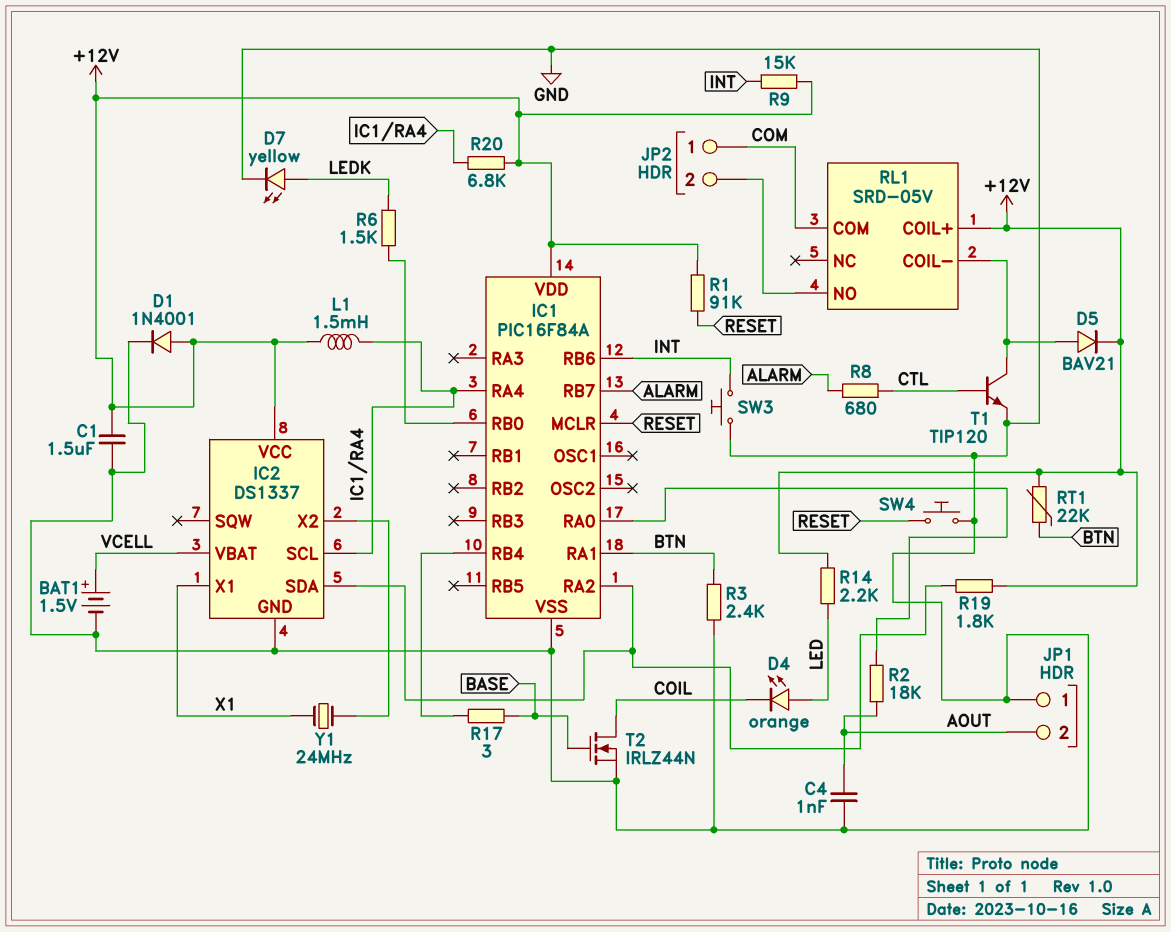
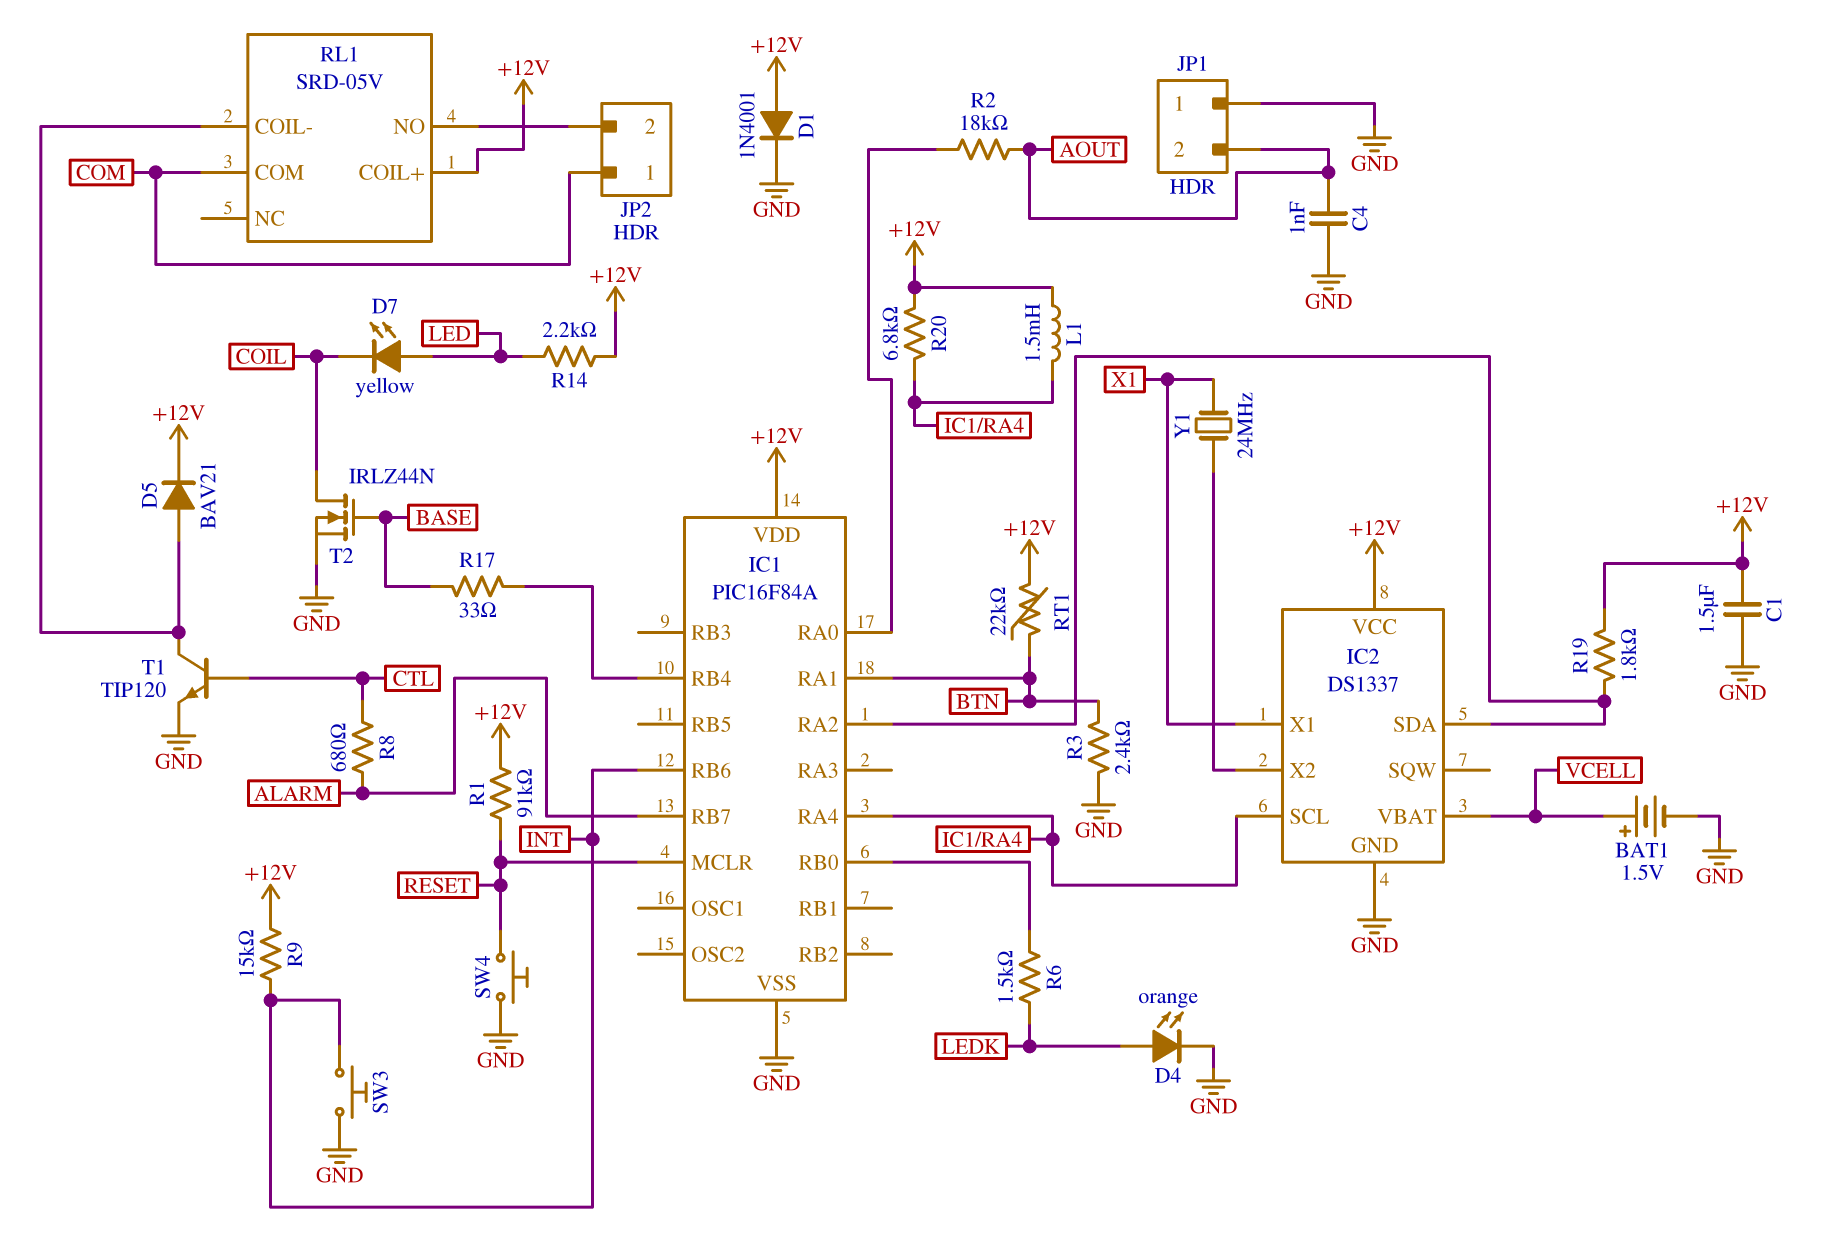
D4: LED orange (A LED, K COIL) -> LED orange (A LEDK, K GND)
D7: LED yellow (A LEDK, K GND) -> LED yellow (A LED, K COIL)
R17: 3 (BASE, IC1/RB4) -> 33 (BASE, IC1/RB4)

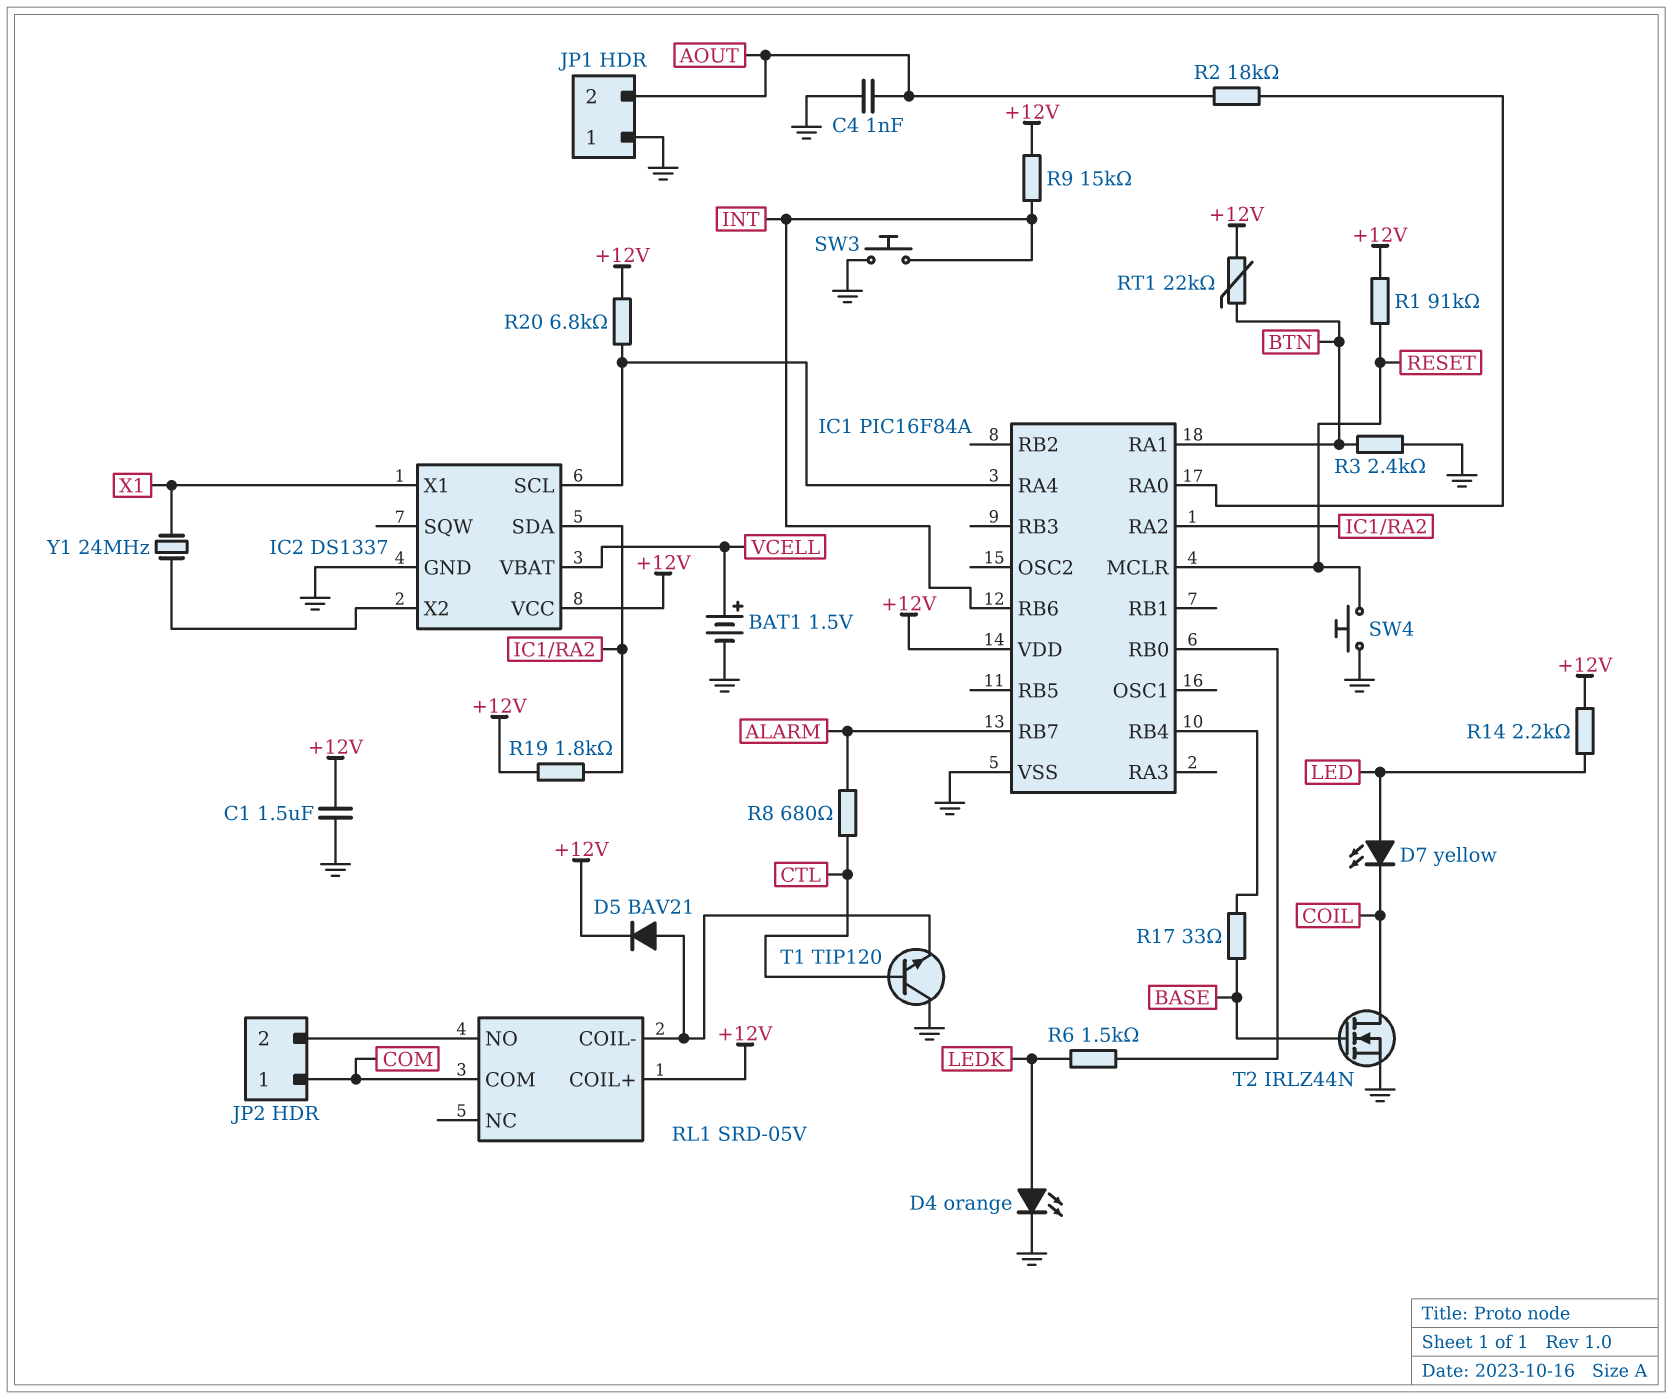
D1: diode 1N4001 (A +12V, K GND) -> none
L1: 1.5mH (+12V, IC1/RA4) -> none
T1: NPN TIP120 (B CTL, C RL1/COIL-, E GND) -> NPN TIP120 (B CTL, C GND, E RL1/COIL-)

